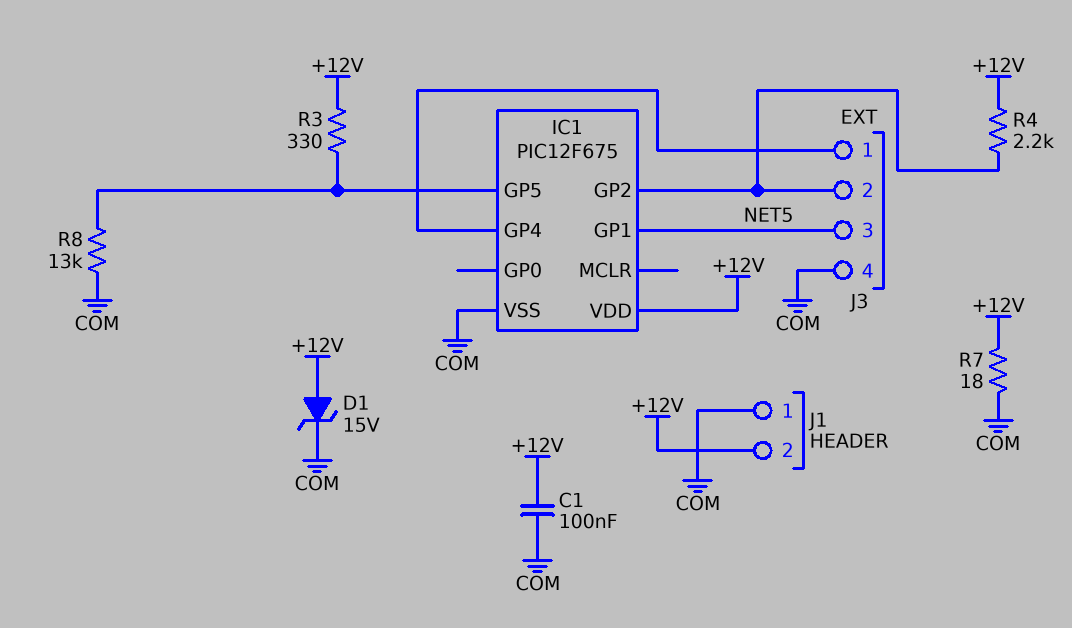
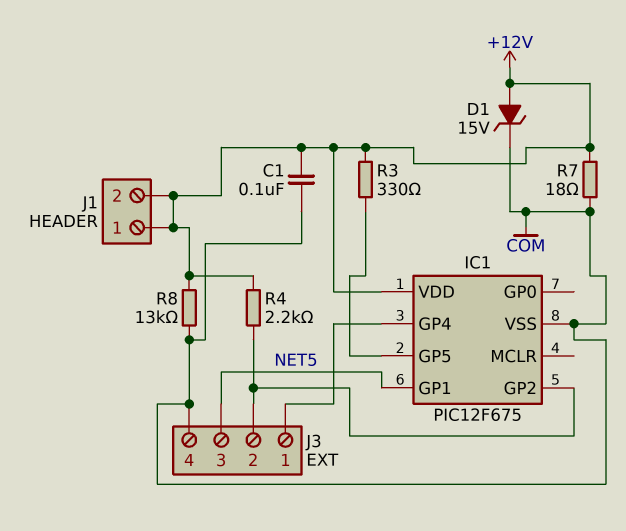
J1 pin 1: COM -> +12V
R8: 13k (COM, IC1/GP5) -> 13k (+12V, COM)

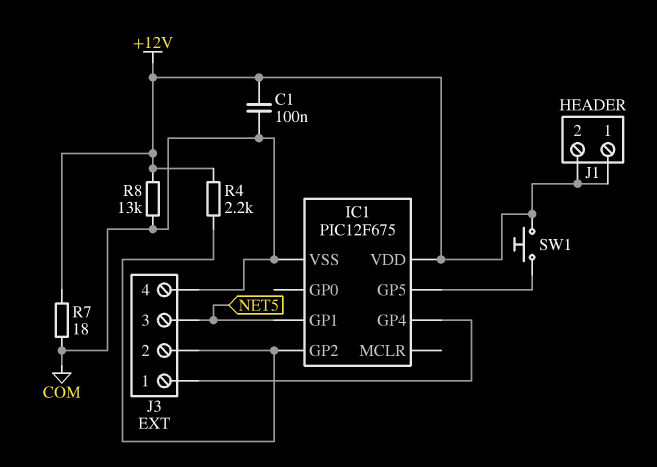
D1: zener 15V (A +12V, K COM) -> none
R3: 330 (+12V, IC1/GP5) -> none
SW1: none -> button (+12V, IC1/GP5)

